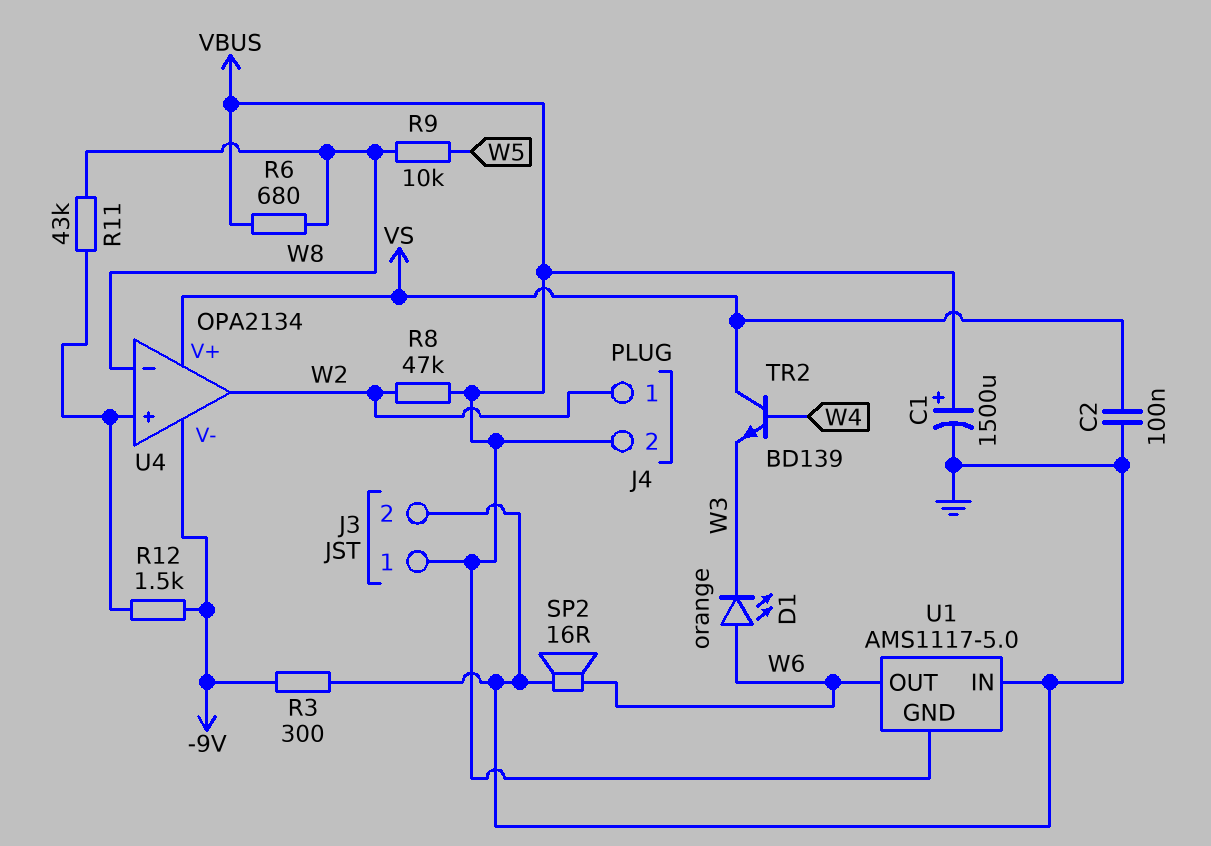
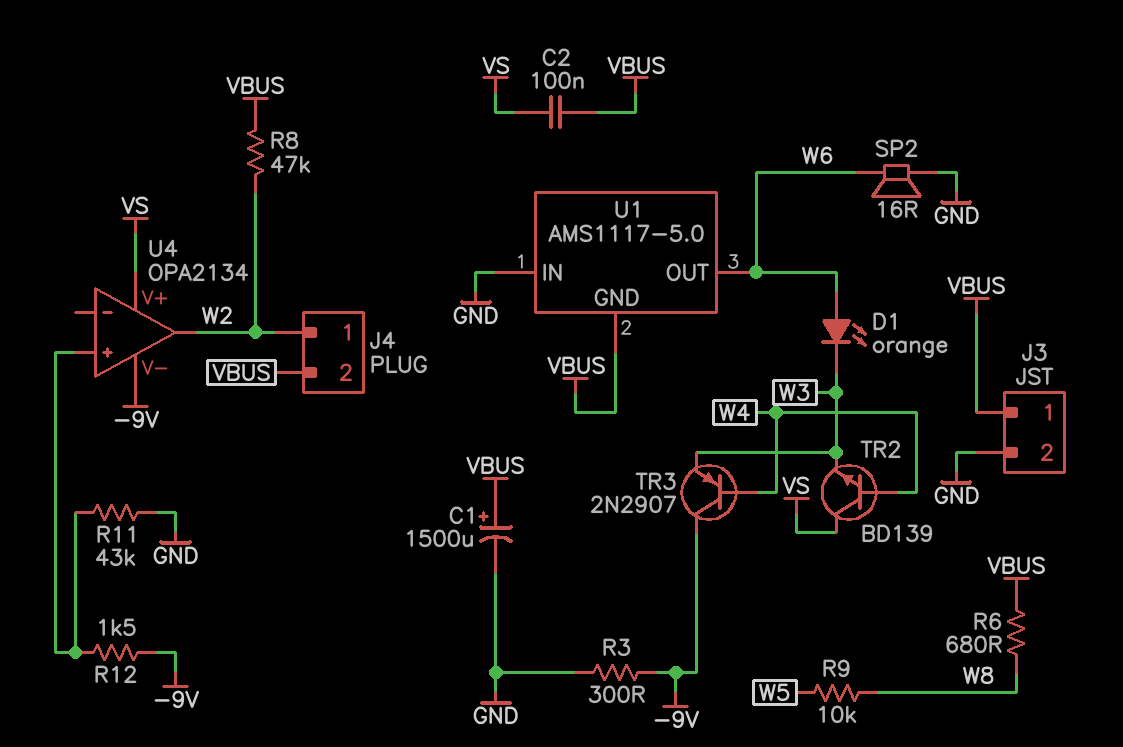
C2: 100nF (GND, VS) -> 100nF (VBUS, VS)
R11: 43k (U4/in+, W8) -> 43k (GND, U4/in+)
TR3: none -> PNP 2N2907 (B W4, C -9V, E W3)
U4 pin in-: W8 -> none

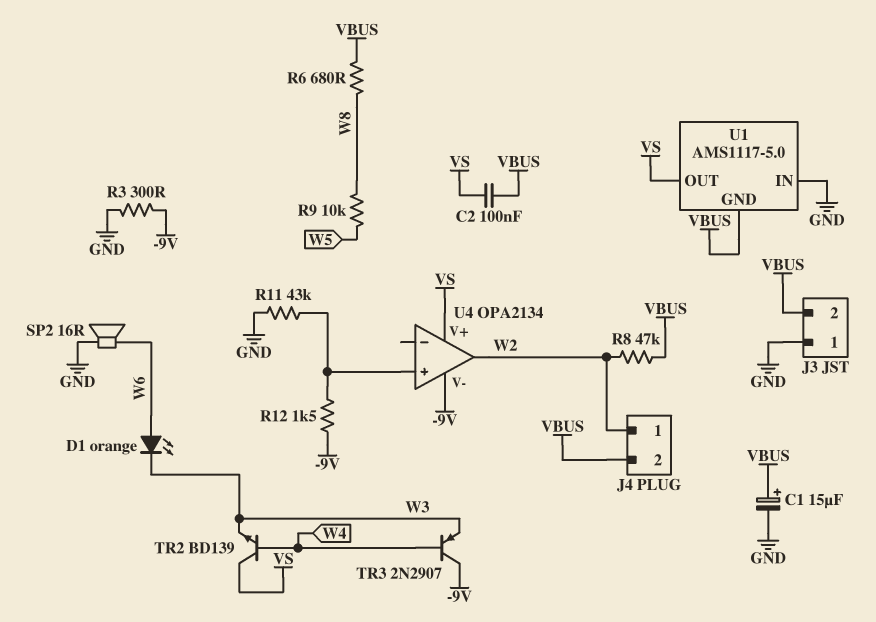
C1: 1500uF (plus VBUS, minus GND) -> 15uF (plus VBUS, minus GND)
J3 pin 1: VBUS -> GND
J3 pin 2: GND -> VBUS
U1 pin OUT: W6 -> VS

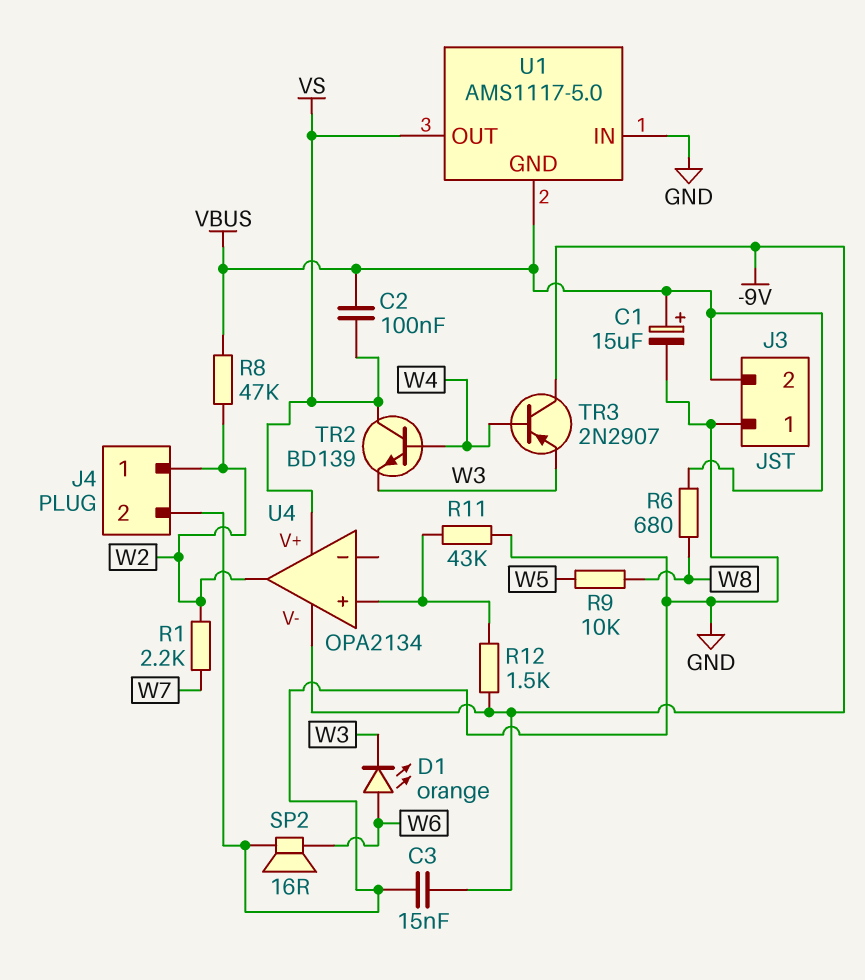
C3: none -> 15nF (-9V, GND)
J4 pin 2: VBUS -> GND
R1: none -> 2.2k (W2, W7)
R3: 300 (-9V, GND) -> none

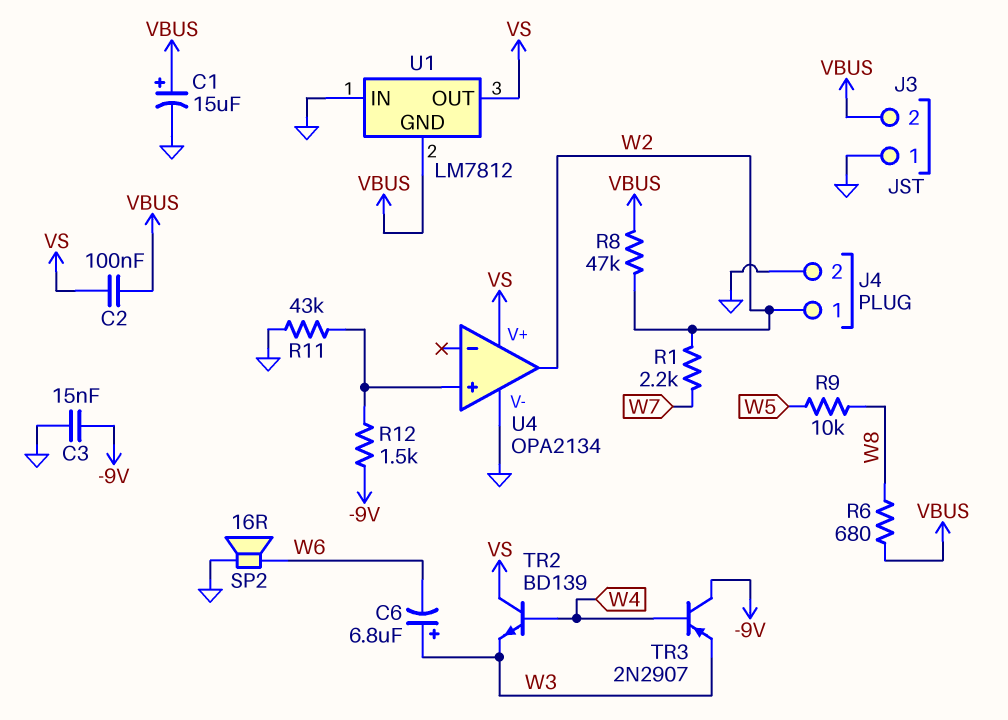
C6: none -> 6.8uF (plus W3, minus W6)
D1: LED orange (A W6, K W3) -> none
U1: AMS1117-5.0 -> LM7812
U4 pin V-: -9V -> GND

